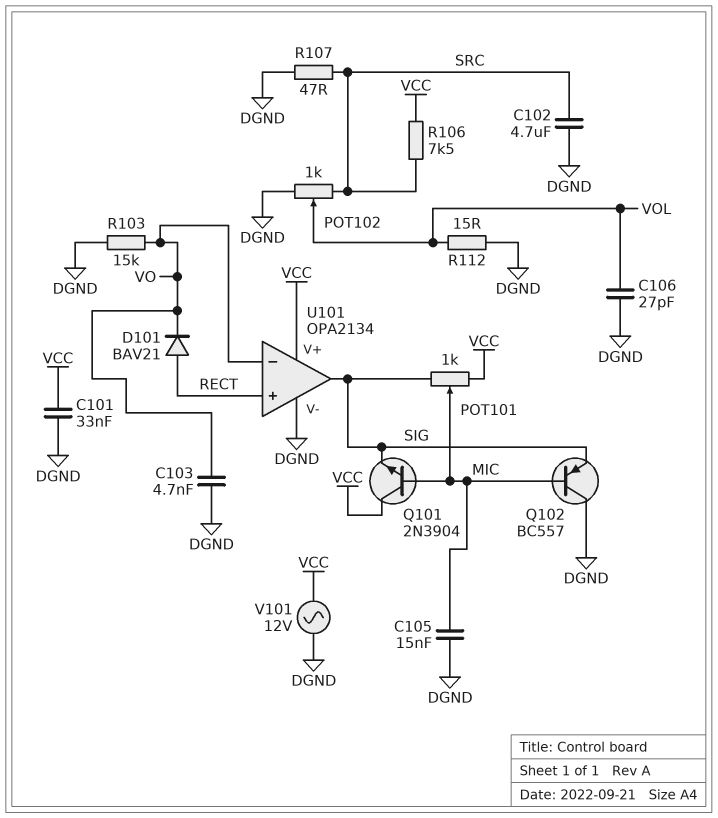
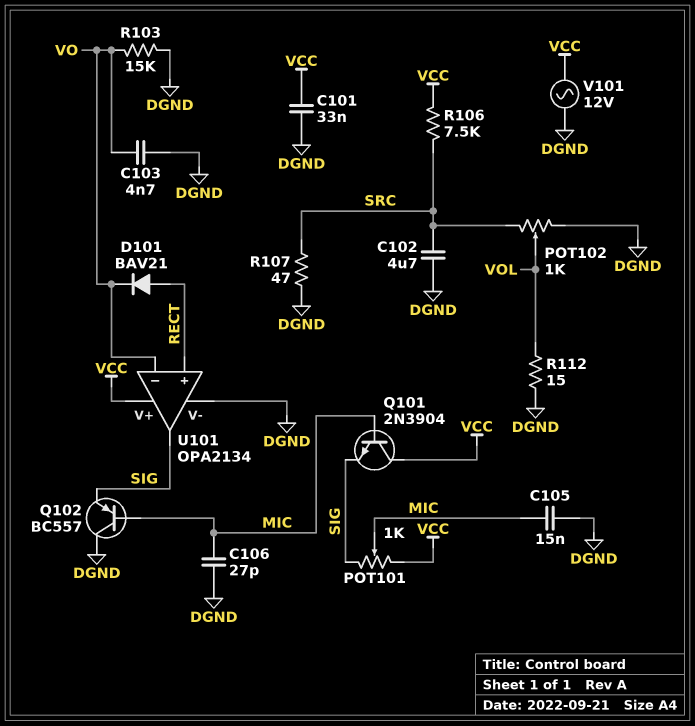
C106: 27pF (DGND, VOL) -> 27pF (DGND, MIC)

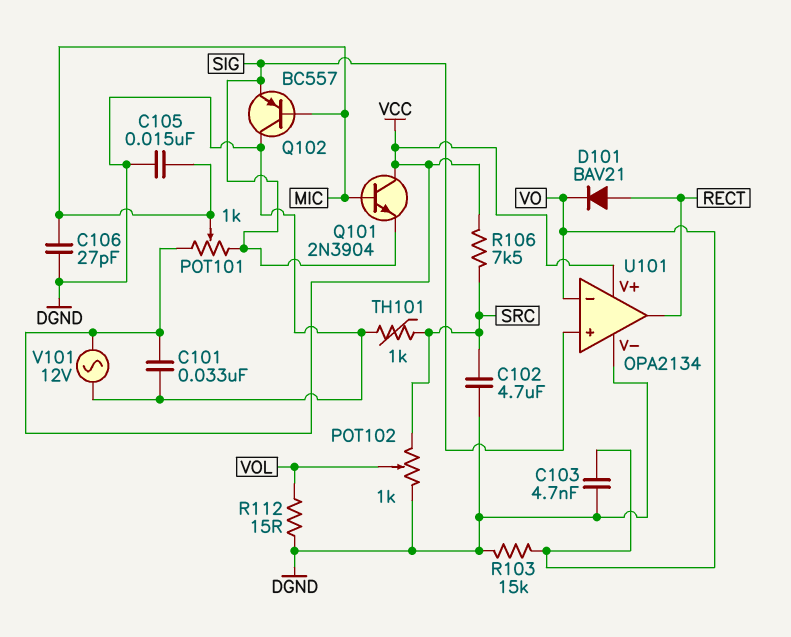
R107: 47 (DGND, SRC) -> none
TH101: none -> 1k (DGND, SRC)
U101 pin in+: RECT -> SIG
U101 pin out: SIG -> RECT

